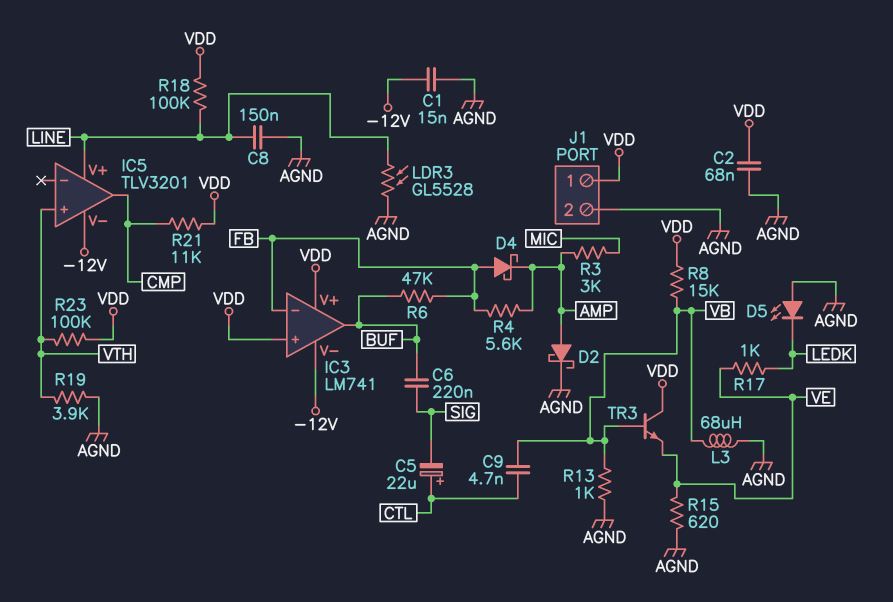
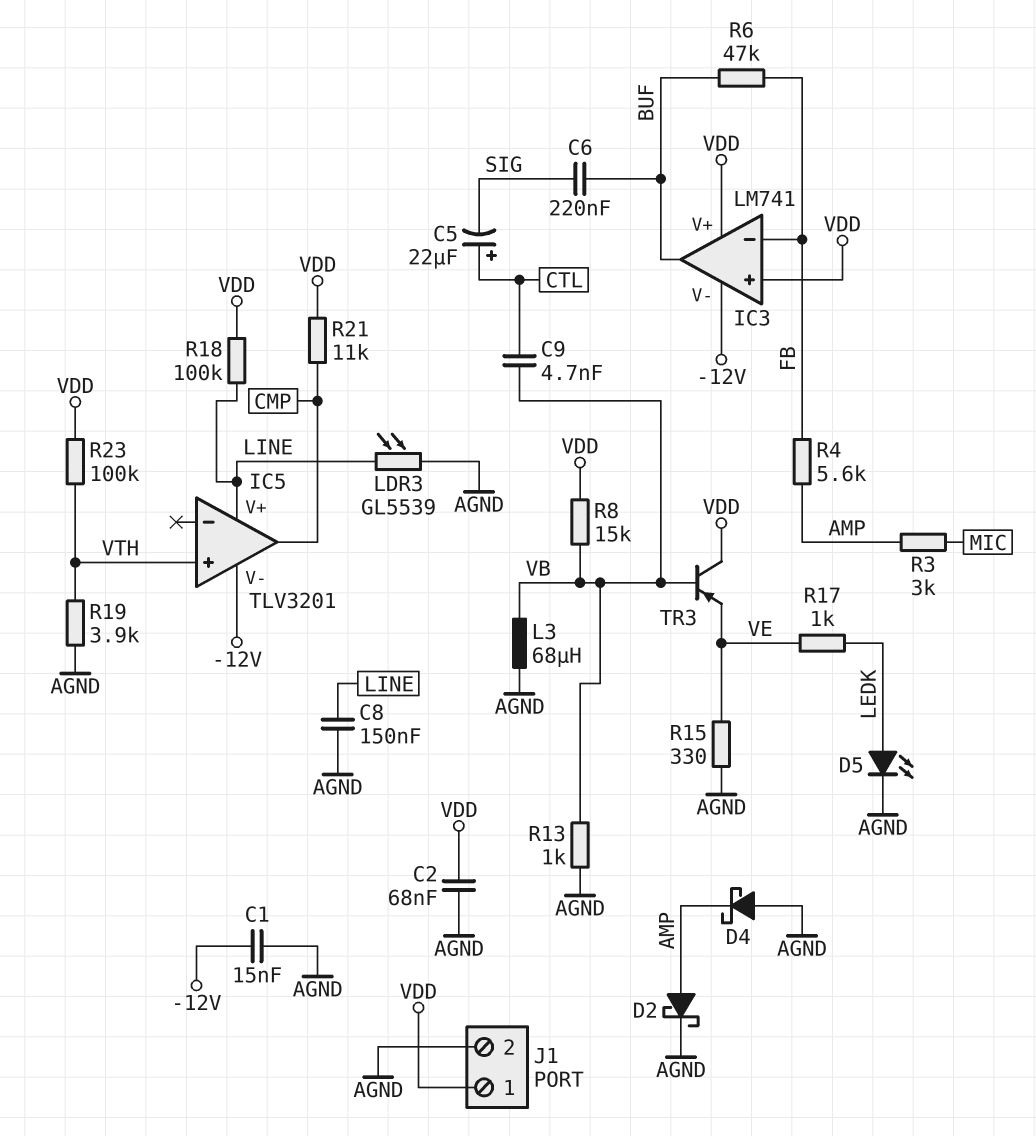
D4: schottky (A FB, K AMP) -> schottky (A AGND, K AMP)
D5: LED (A AGND, K LEDK) -> LED (A LEDK, K AGND)
LDR3: GL5528 (AGND, LINE) -> GL5539 (AGND, LINE)
R15: 620 (AGND, VE) -> 330 (AGND, VE)
TR3: NPN (B VB, C VDD, E VE) -> PNP (B VB, C VDD, E VE)

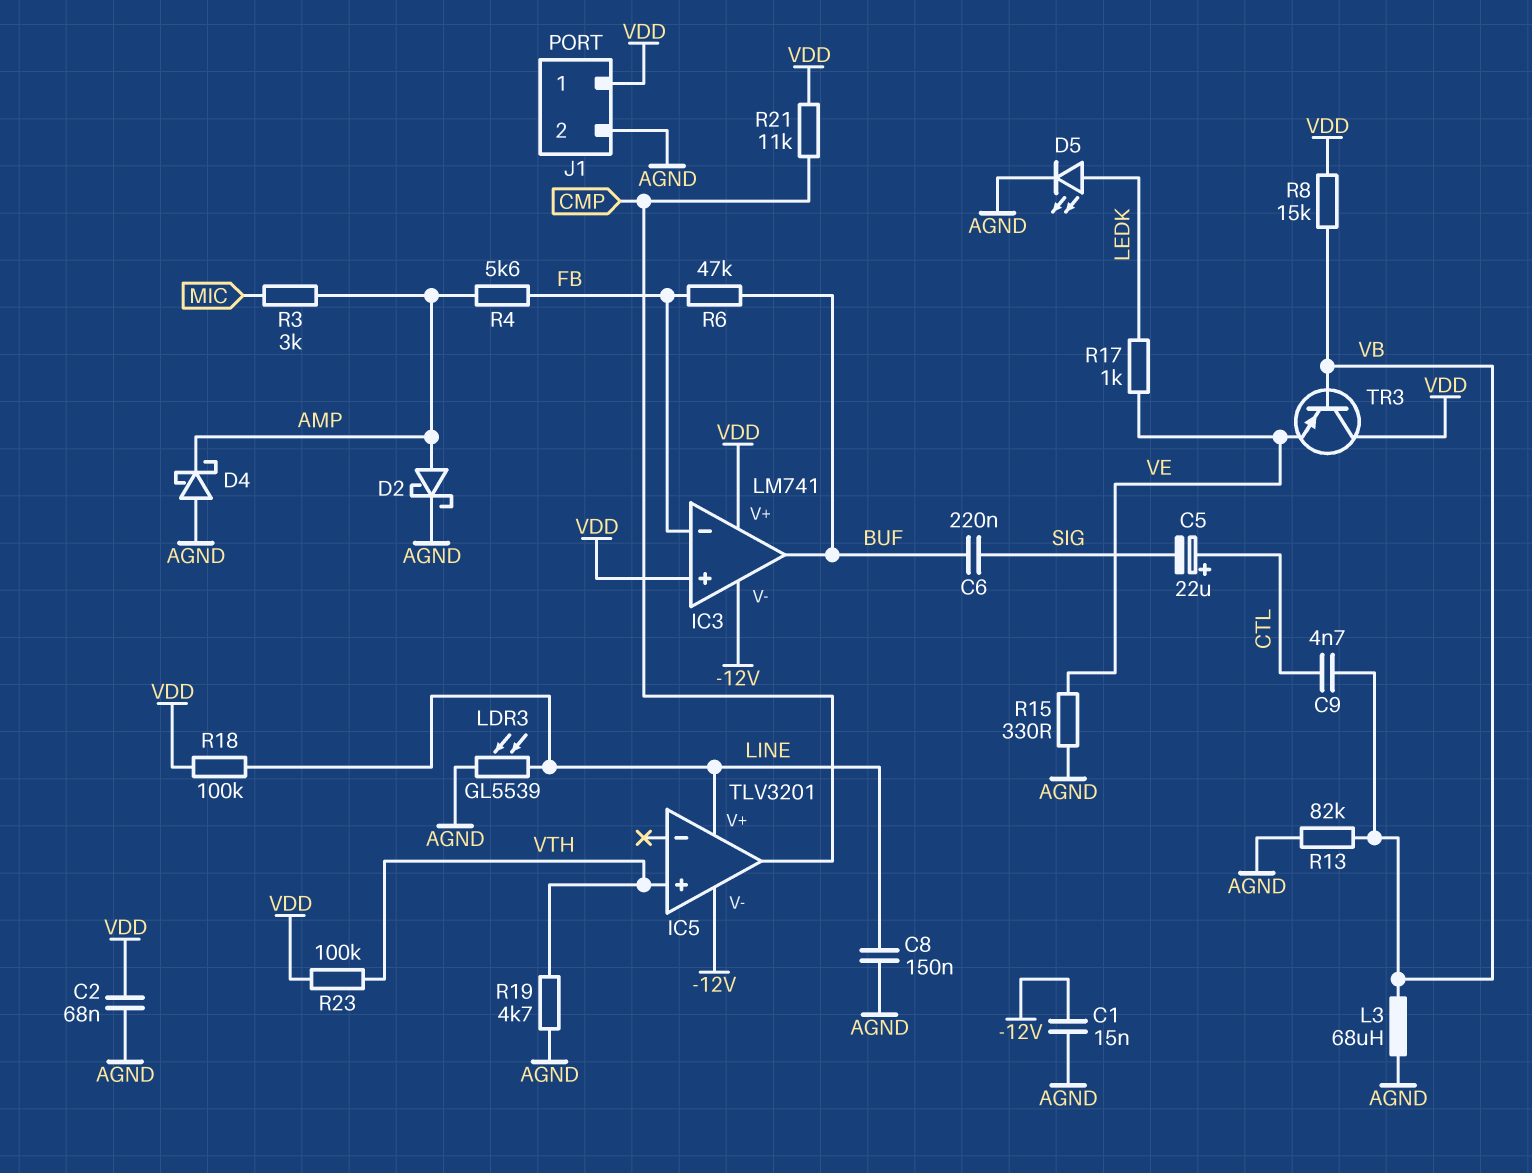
R13: 1k (AGND, VB) -> 82k (AGND, VB)
R19: 3.9k (AGND, VTH) -> 4.7k (AGND, VTH)

